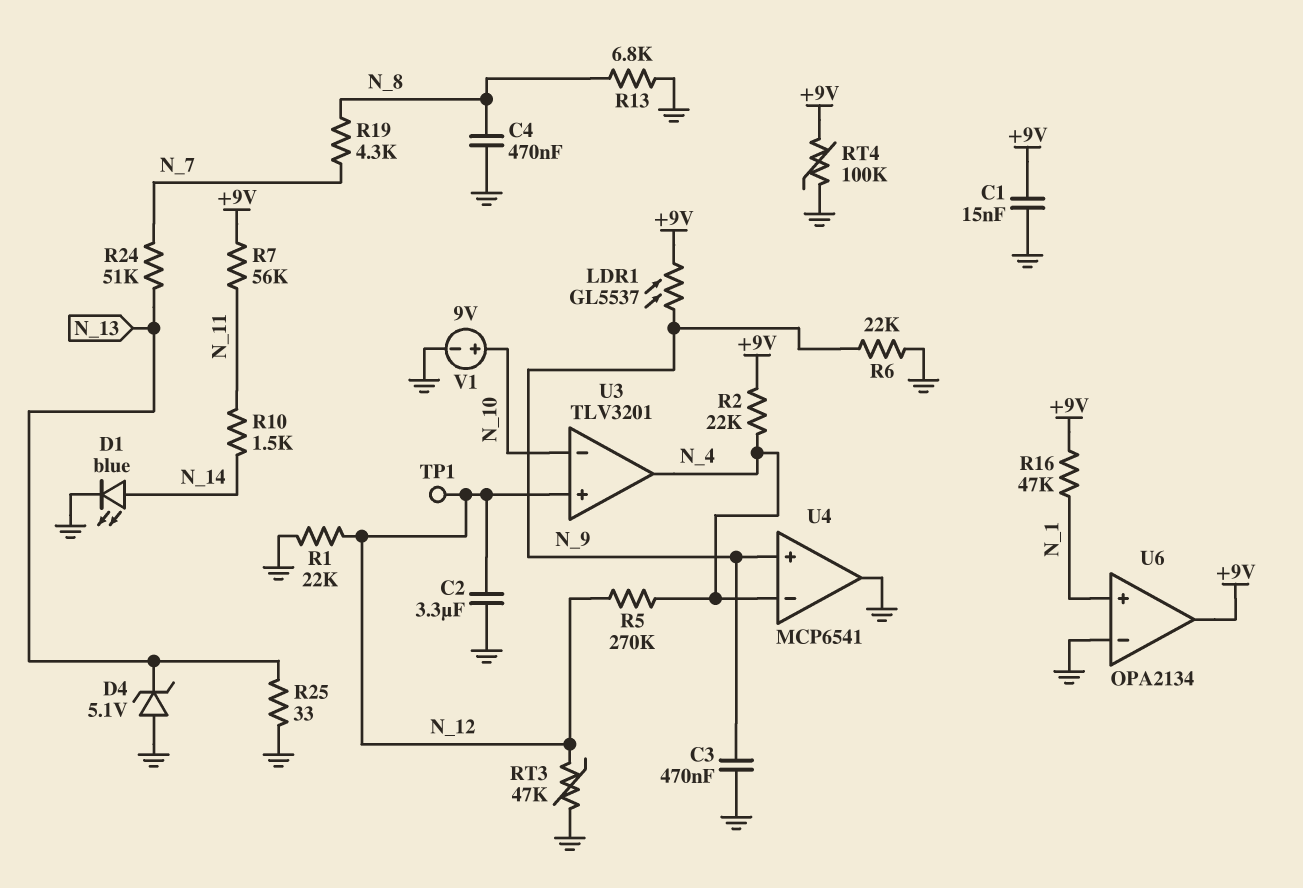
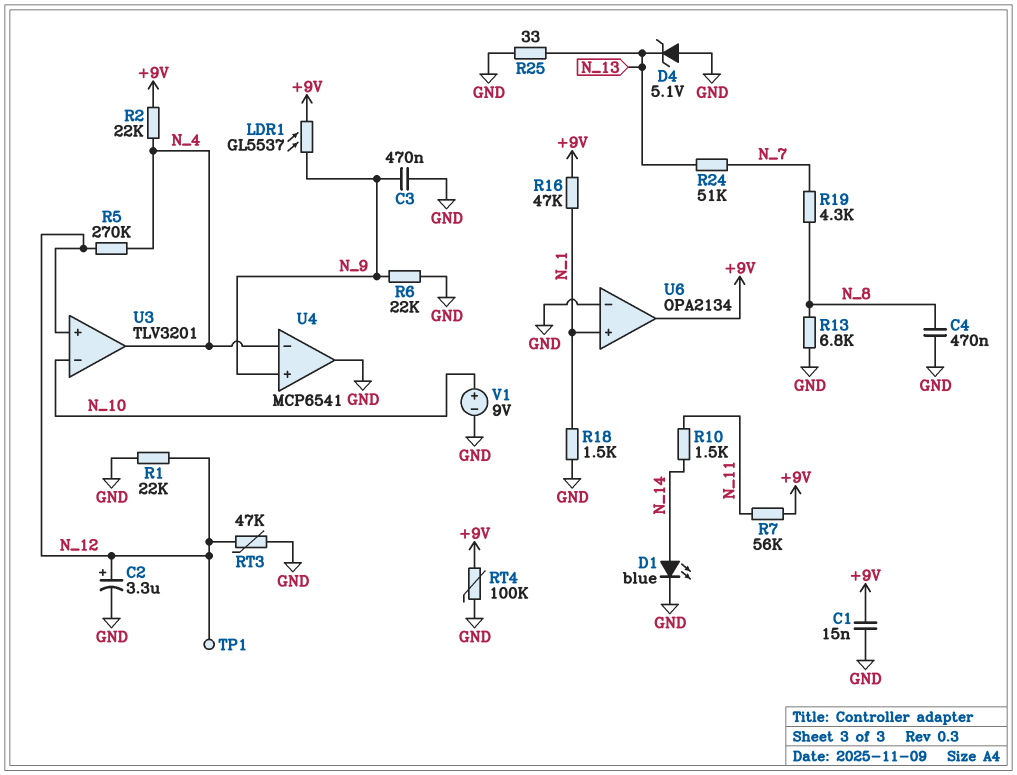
C2: 3.3uF (GND, N_12) -> 3.3uF (plus N_12, minus GND)
R18: none -> 1.5k (GND, N_1)

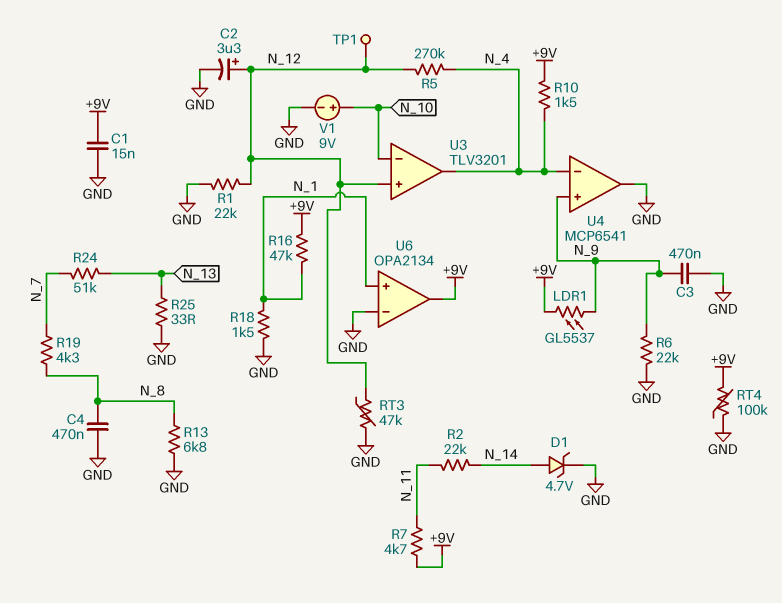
D1: LED blue (A N_14, K GND) -> zener 4.7V (A N_14, K GND)
D4: zener 5.1V (A GND, K N_13) -> none
R2: 22k (+9V, N_4) -> 22k (N_11, N_14)
R7: 56k (+9V, N_11) -> 4.7k (+9V, N_11)
R10: 1.5k (N_11, N_14) -> 1.5k (+9V, N_4)

